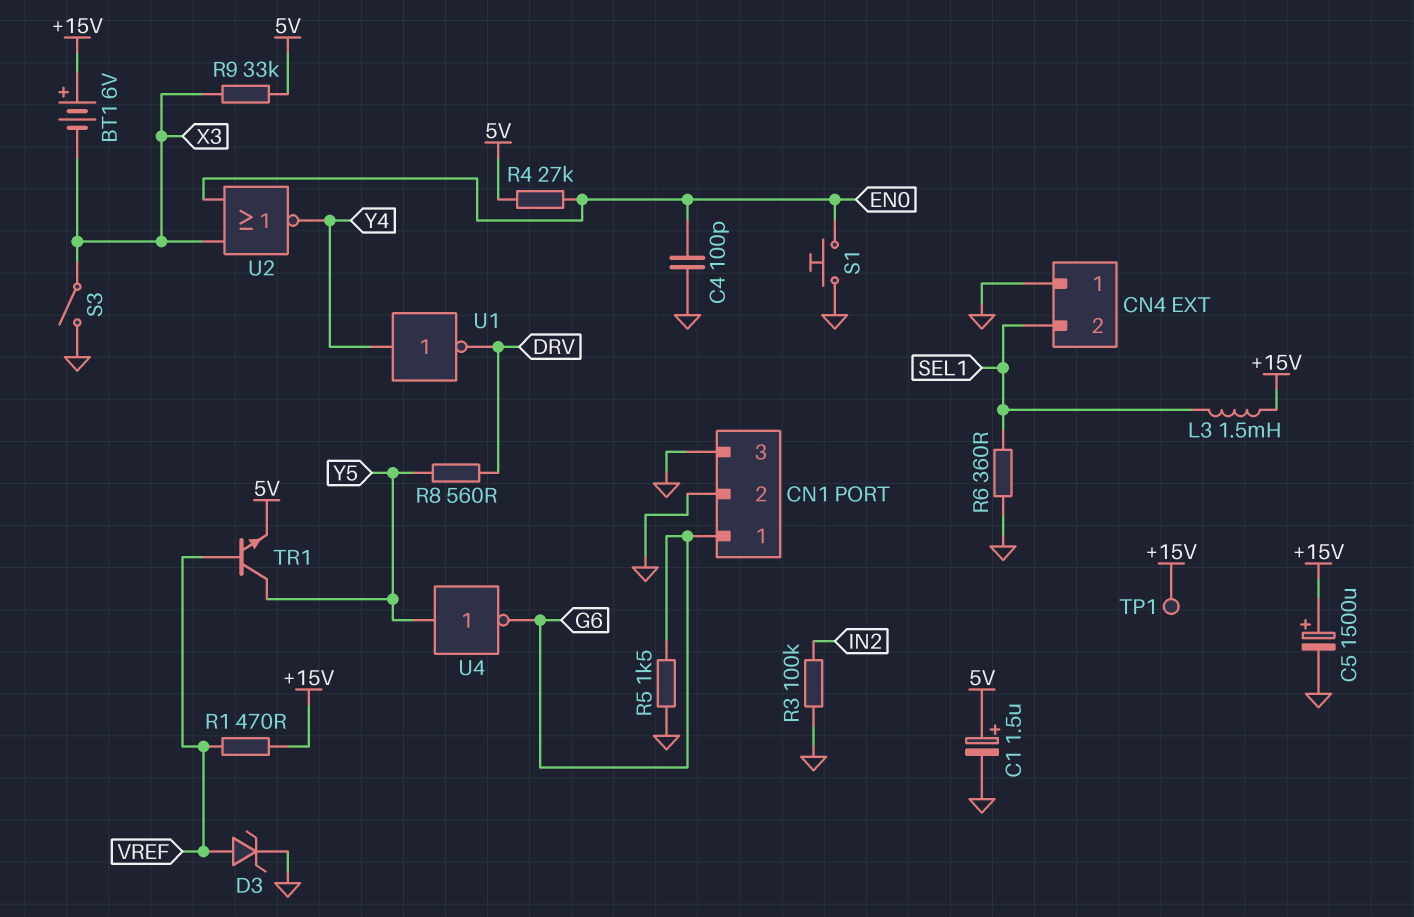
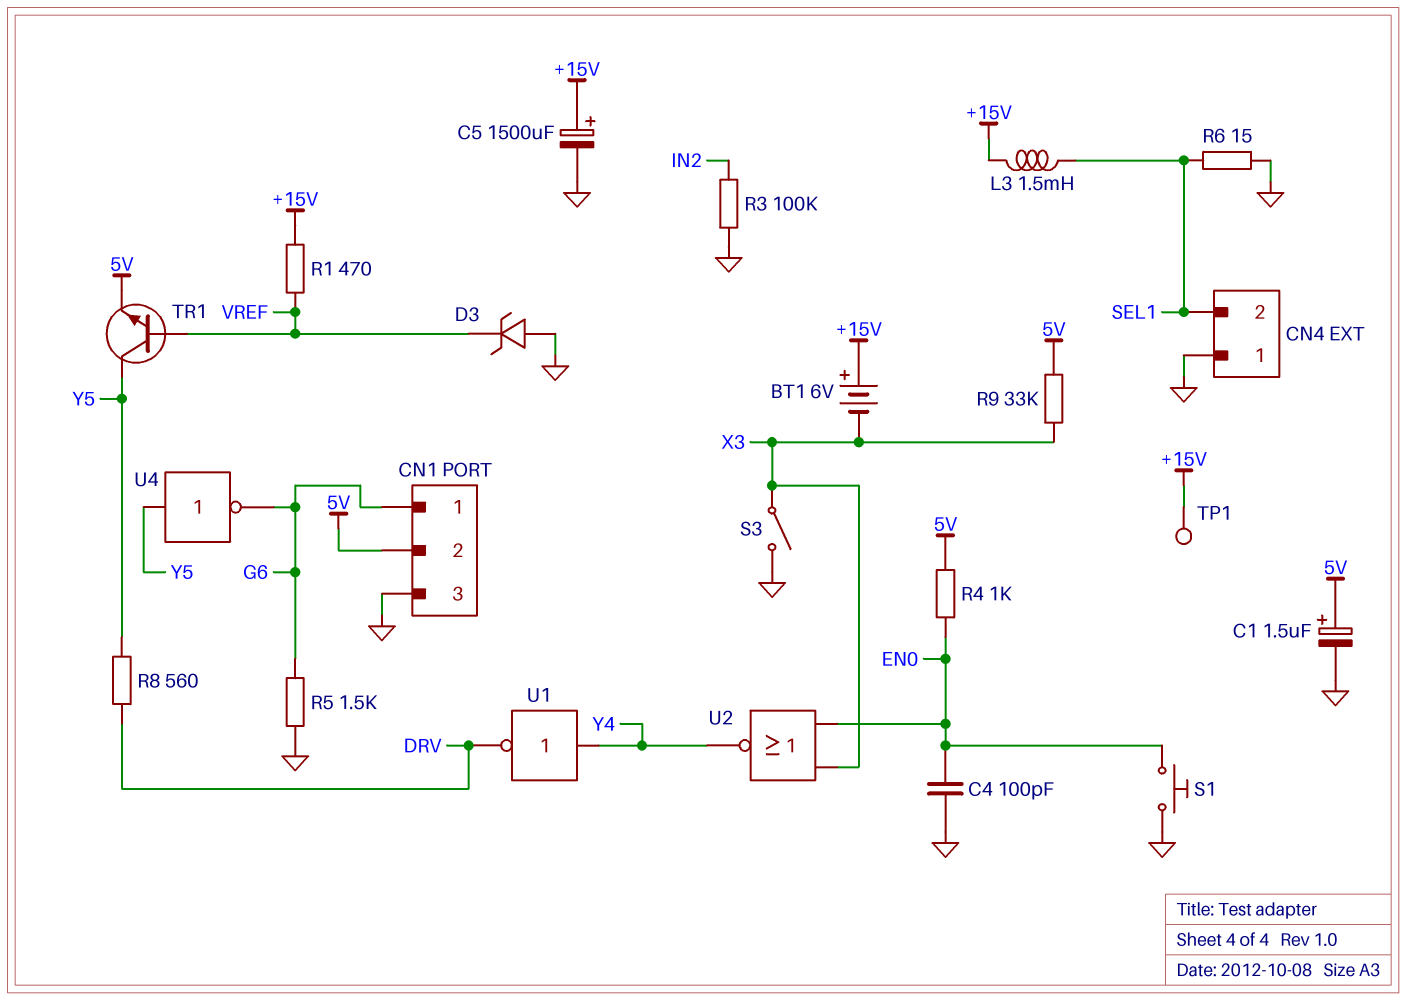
CN1 pin 2: GND -> 5V
D3: zener (A VREF, K GND) -> zener (A GND, K VREF)
R4: 27k (5V, EN0) -> 1k (5V, EN0)
R6: 360 (GND, SEL1) -> 15 (GND, SEL1)

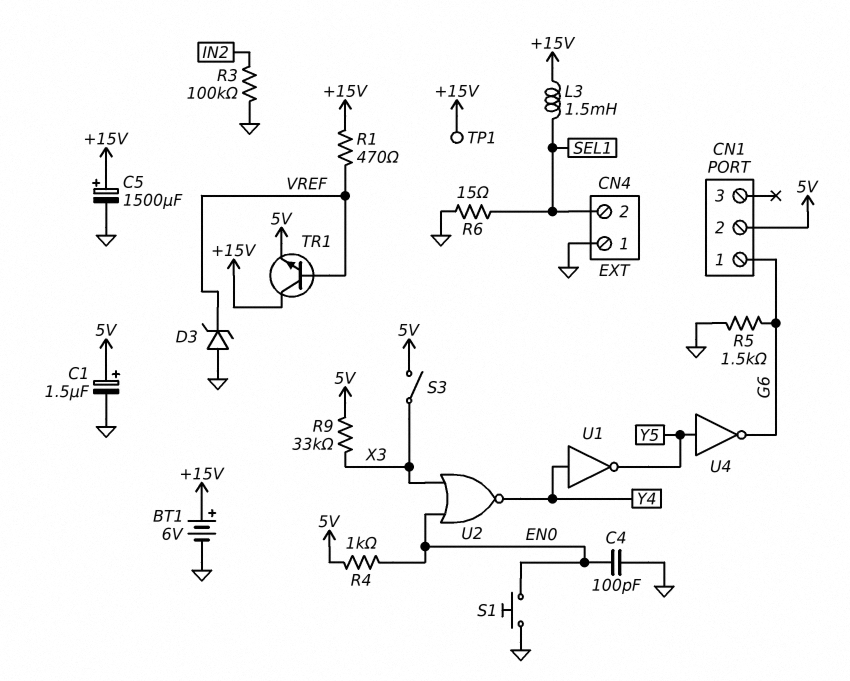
BT1: 6V (plus +15V, minus X3) -> 6V (plus +15V, minus GND)
CN1 pin 3: GND -> none
R8: 560 (DRV, Y5) -> none
S3: switch (GND, X3) -> switch (5V, X3)
TR1: NPN (B VREF, C Y5, E 5V) -> NPN (B VREF, C +15V, E 5V)
U1: NOT (in Y4, out DRV) -> NOT (in Y4, out Y5)

